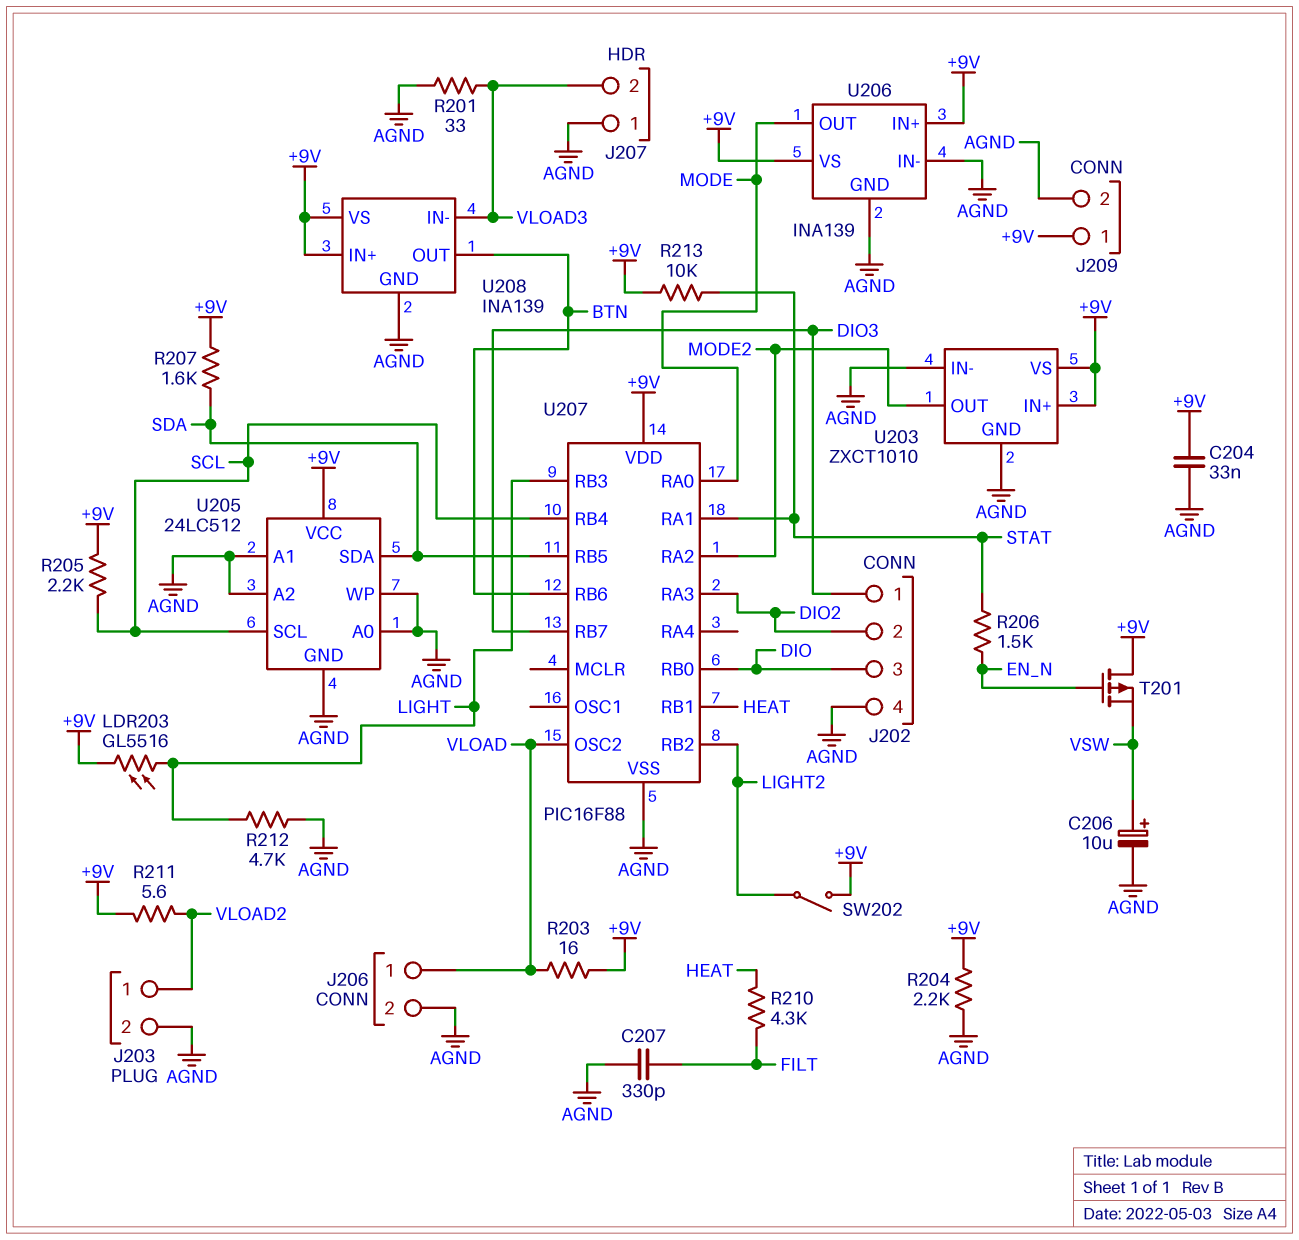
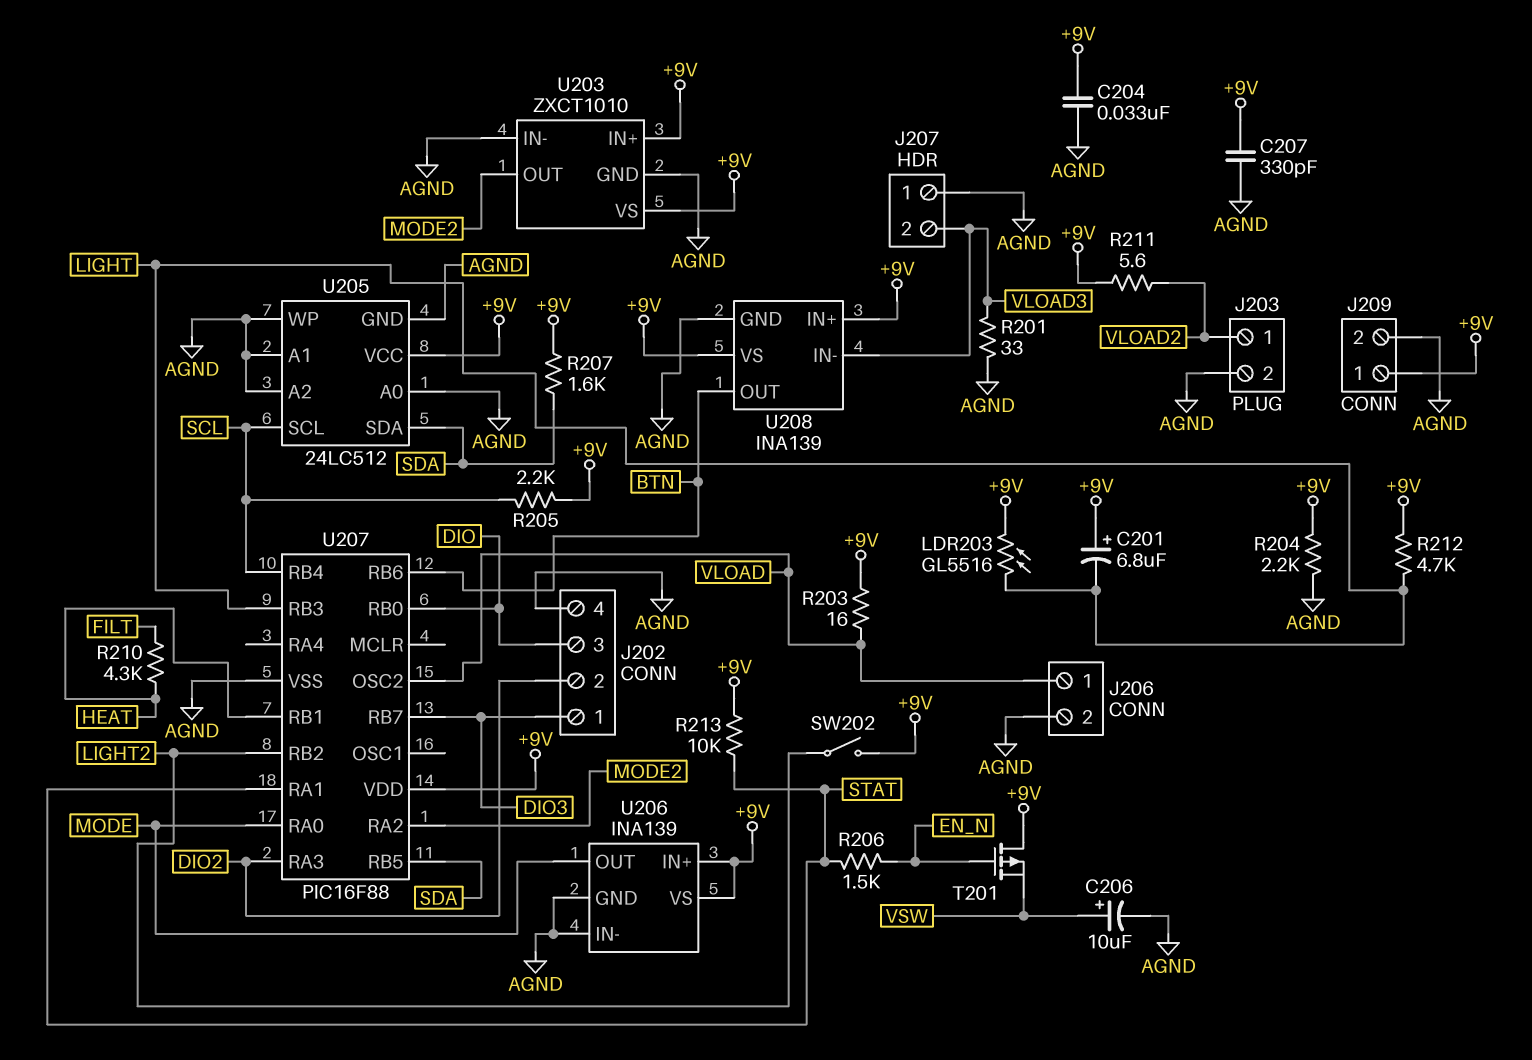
C201: none -> 6.8uF (plus +9V, minus LIGHT)
C207: 330pF (AGND, FILT) -> 330pF (+9V, AGND)
R212: 4.7k (AGND, LIGHT) -> 4.7k (+9V, LIGHT)

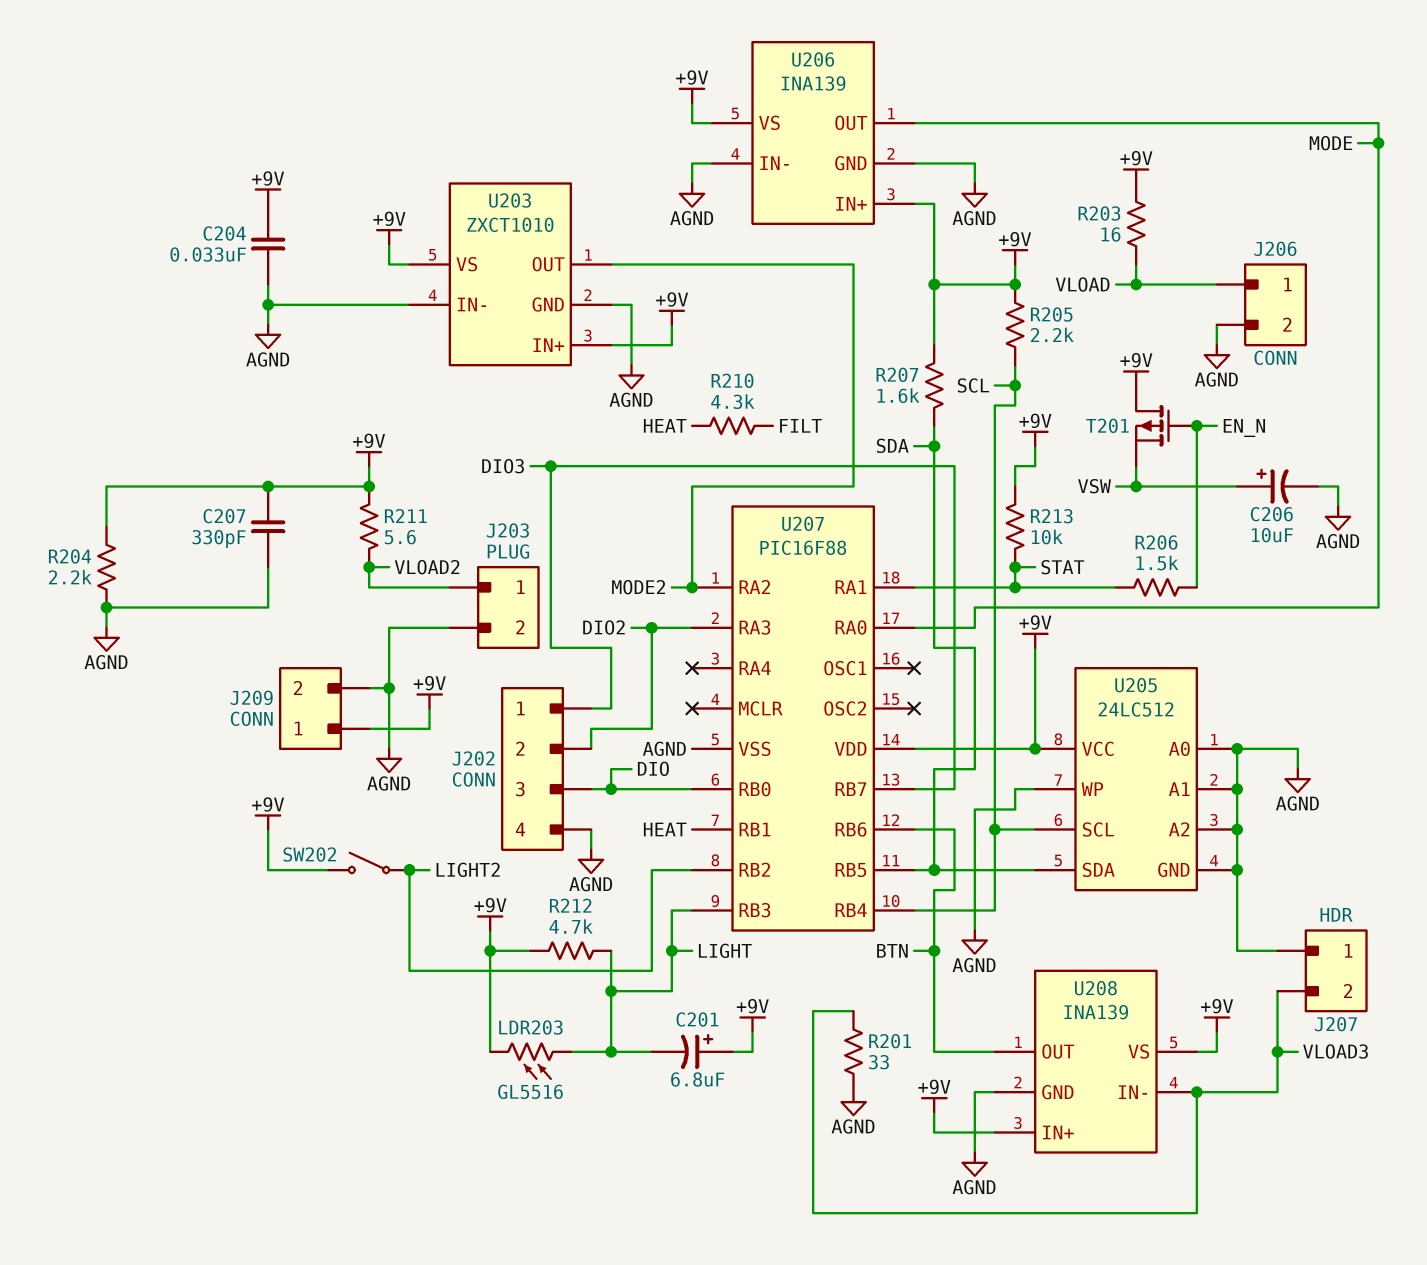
U207 pin OSC2: VLOAD -> none

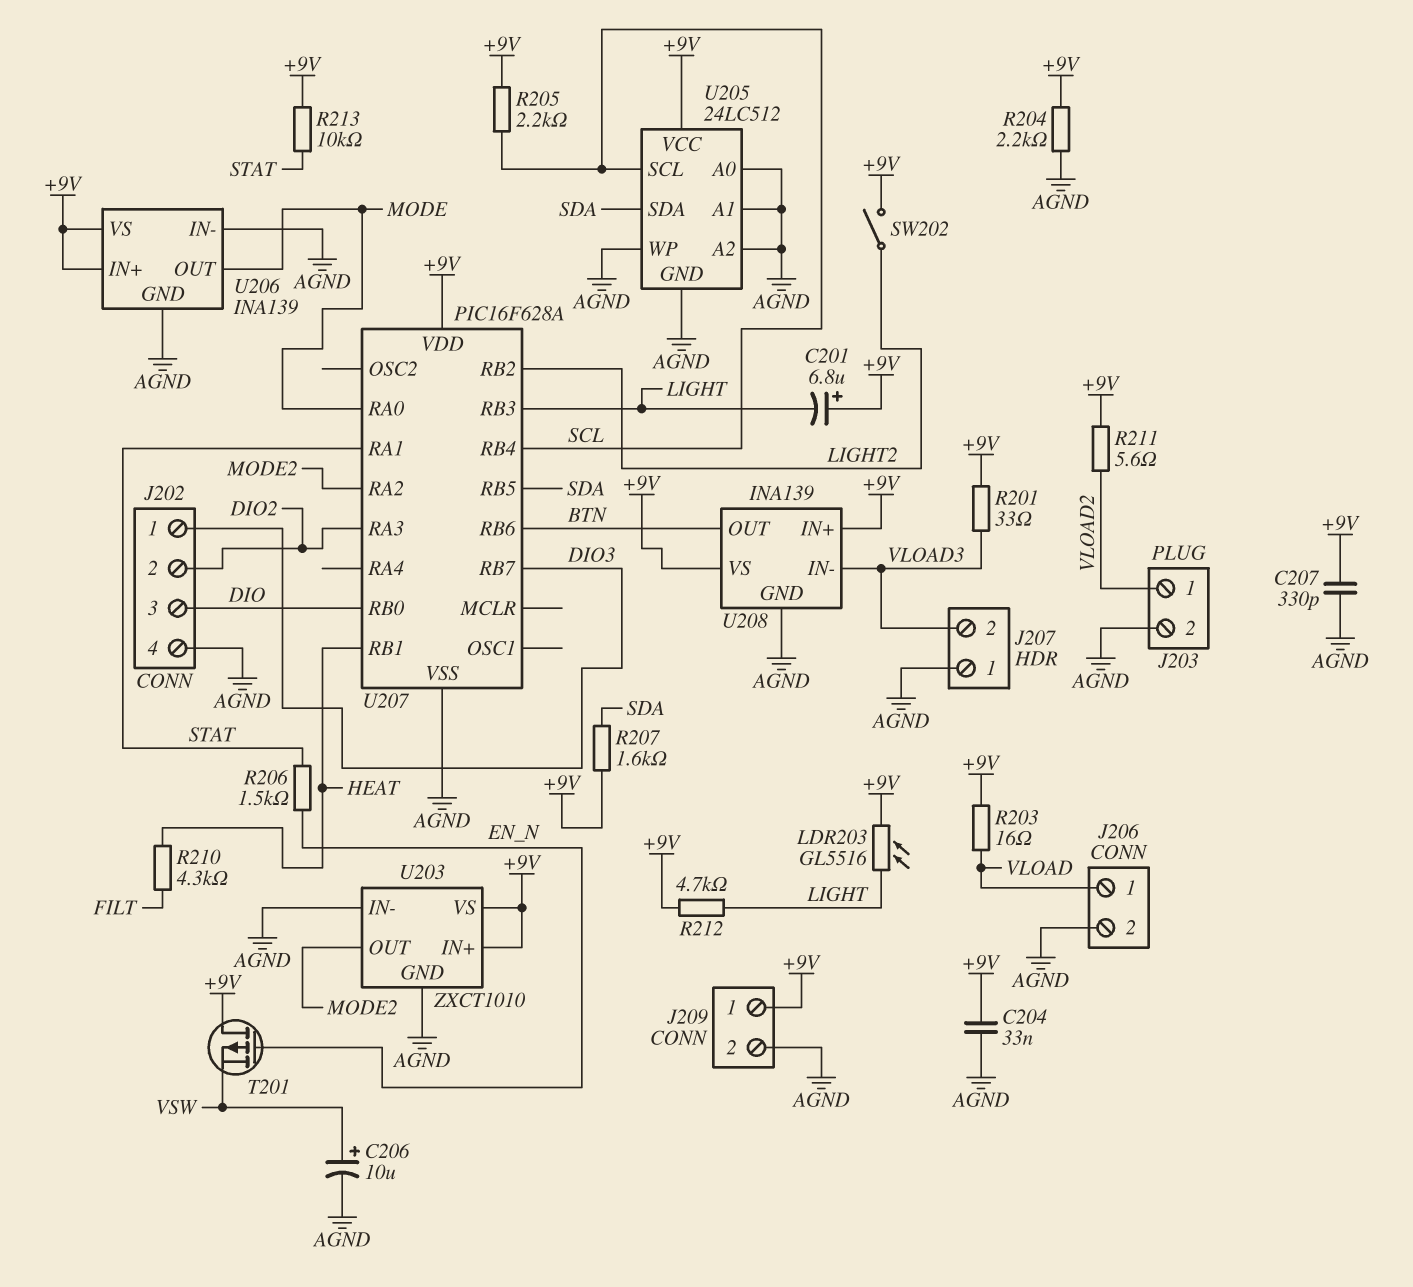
R201: 33 (AGND, VLOAD3) -> 33 (+9V, VLOAD3)
U207: PIC16F88 -> PIC16F628A

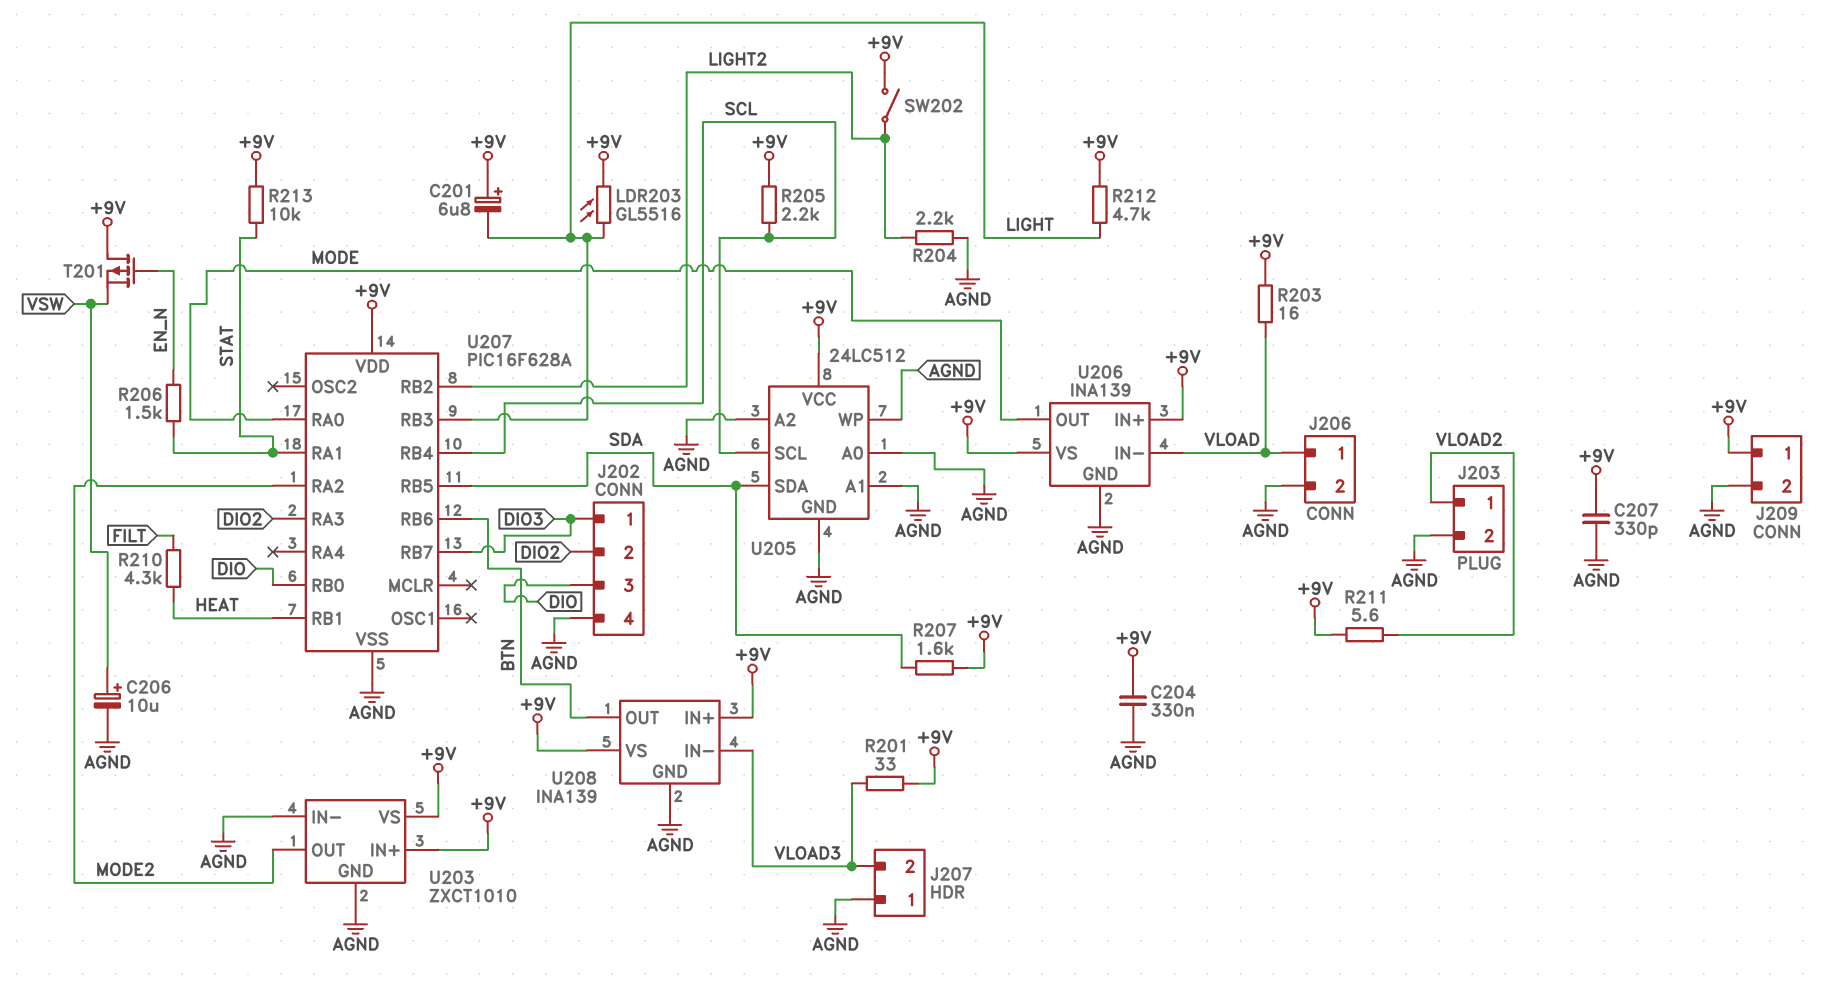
C204: 33nF (+9V, AGND) -> 330nF (+9V, AGND)
R204: 2.2k (+9V, AGND) -> 2.2k (AGND, LIGHT2)
U206 pin IN-: AGND -> VLOAD

